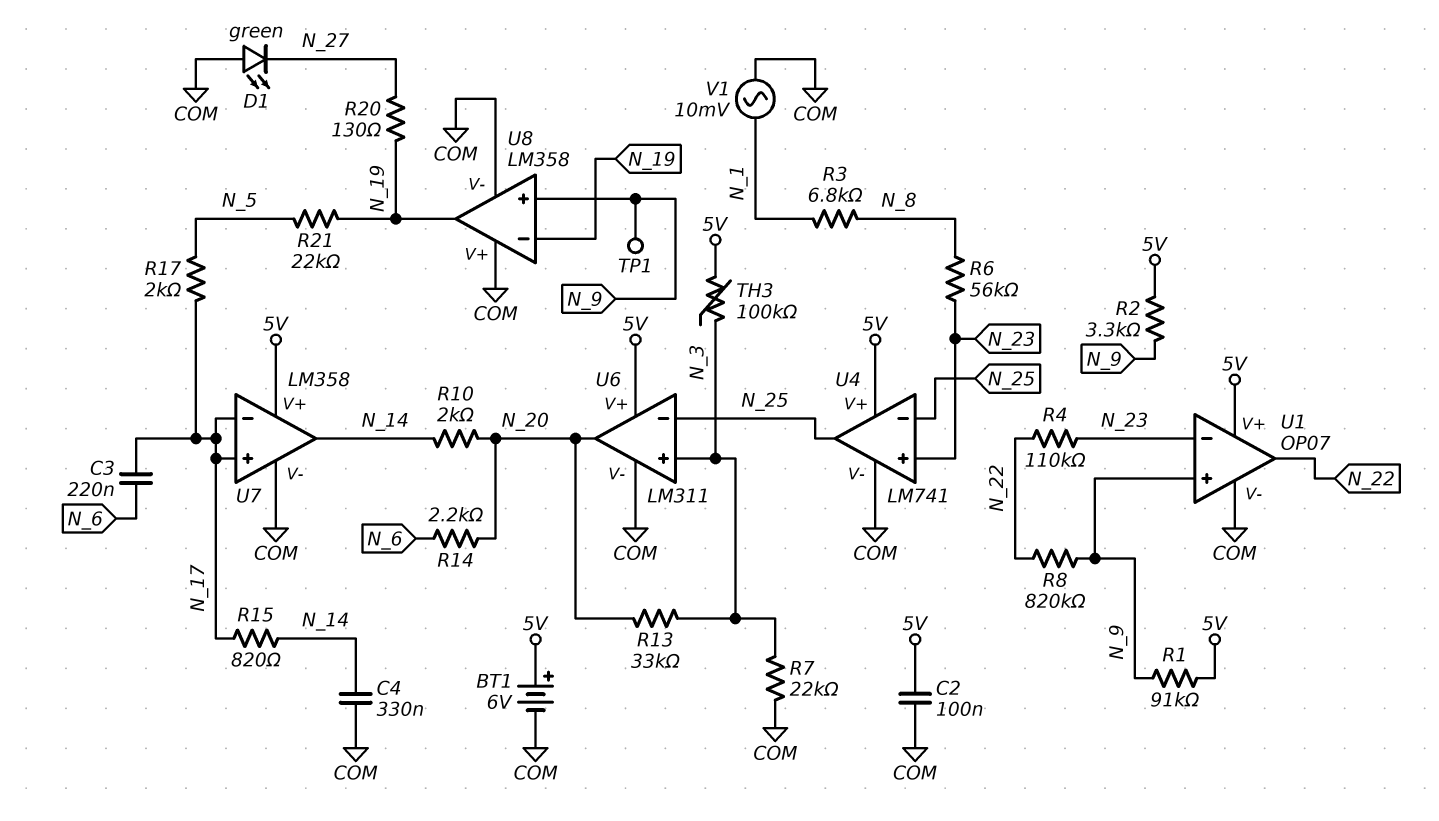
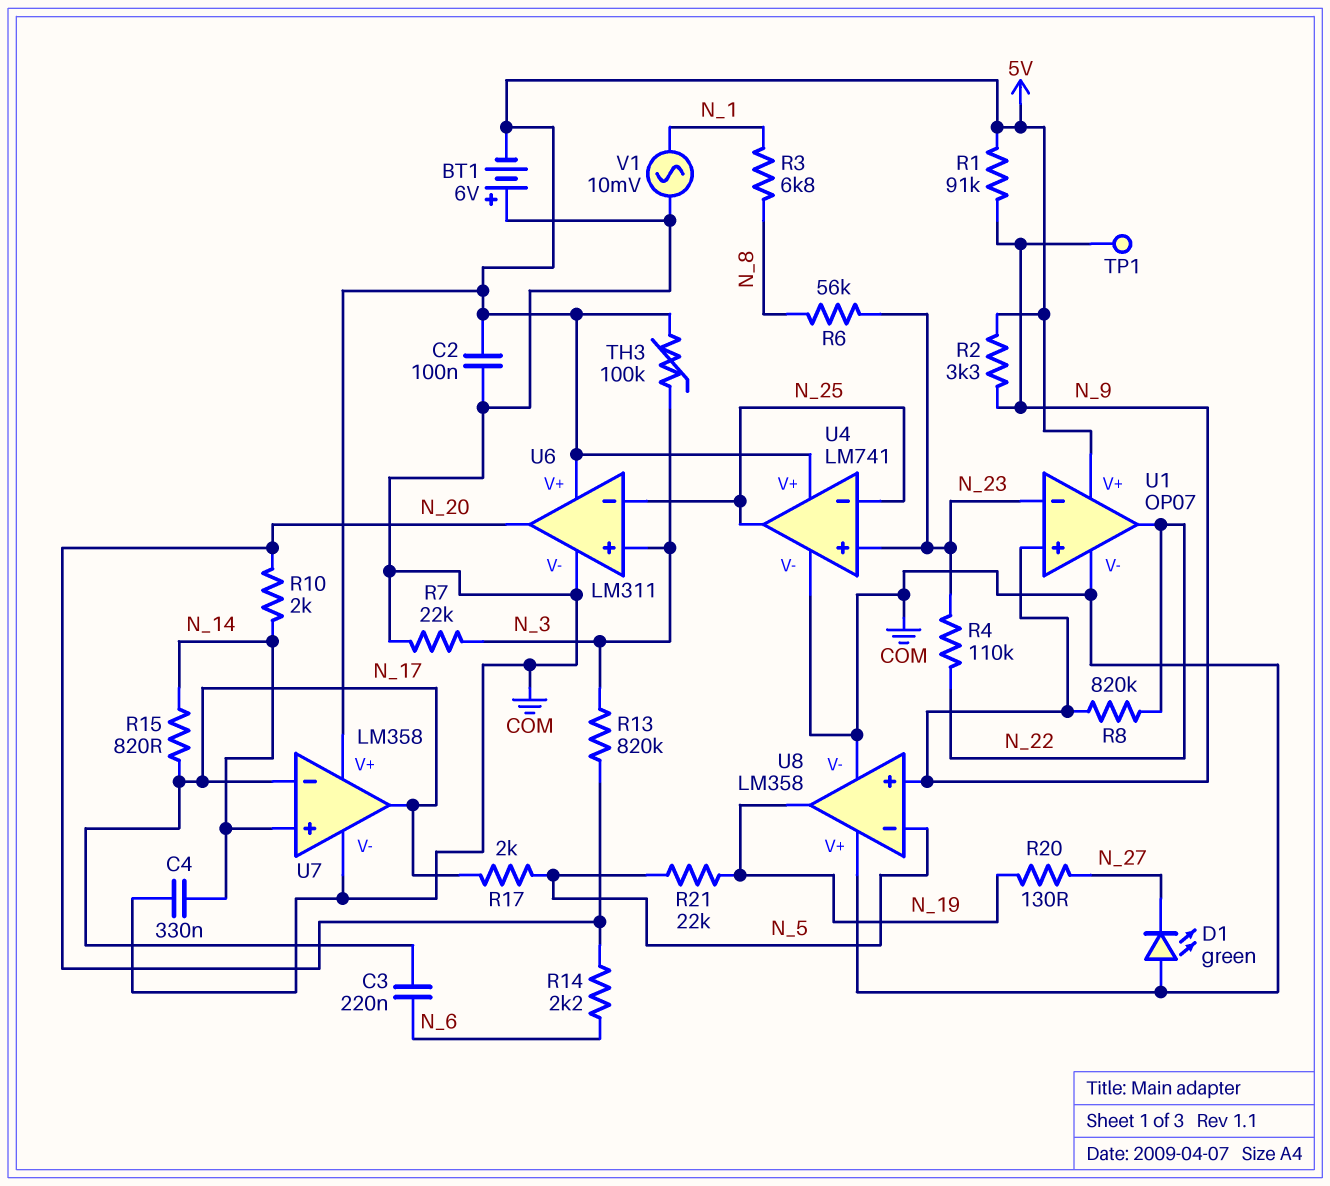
BT1: 6V (plus 5V, minus COM) -> 6V (plus COM, minus 5V)
R13: 33k (N_3, N_20) -> 820k (N_3, N_20)
U7 pin in+: N_17 -> N_14
U7 pin out: N_14 -> N_17
U8 pin in-: N_19 -> N_5

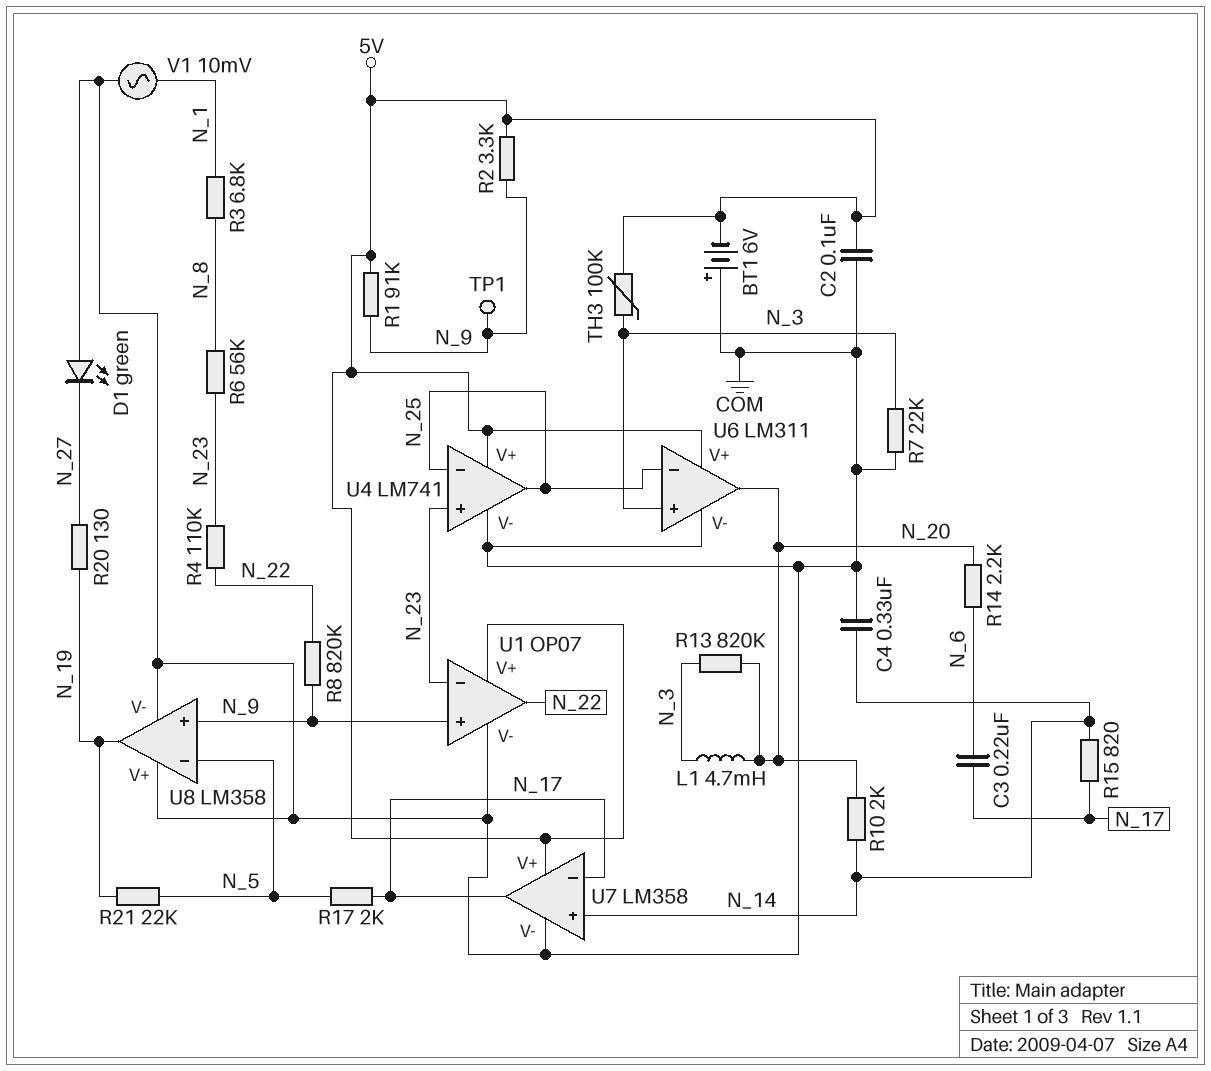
L1: none -> 4.7mH (N_3, N_20)

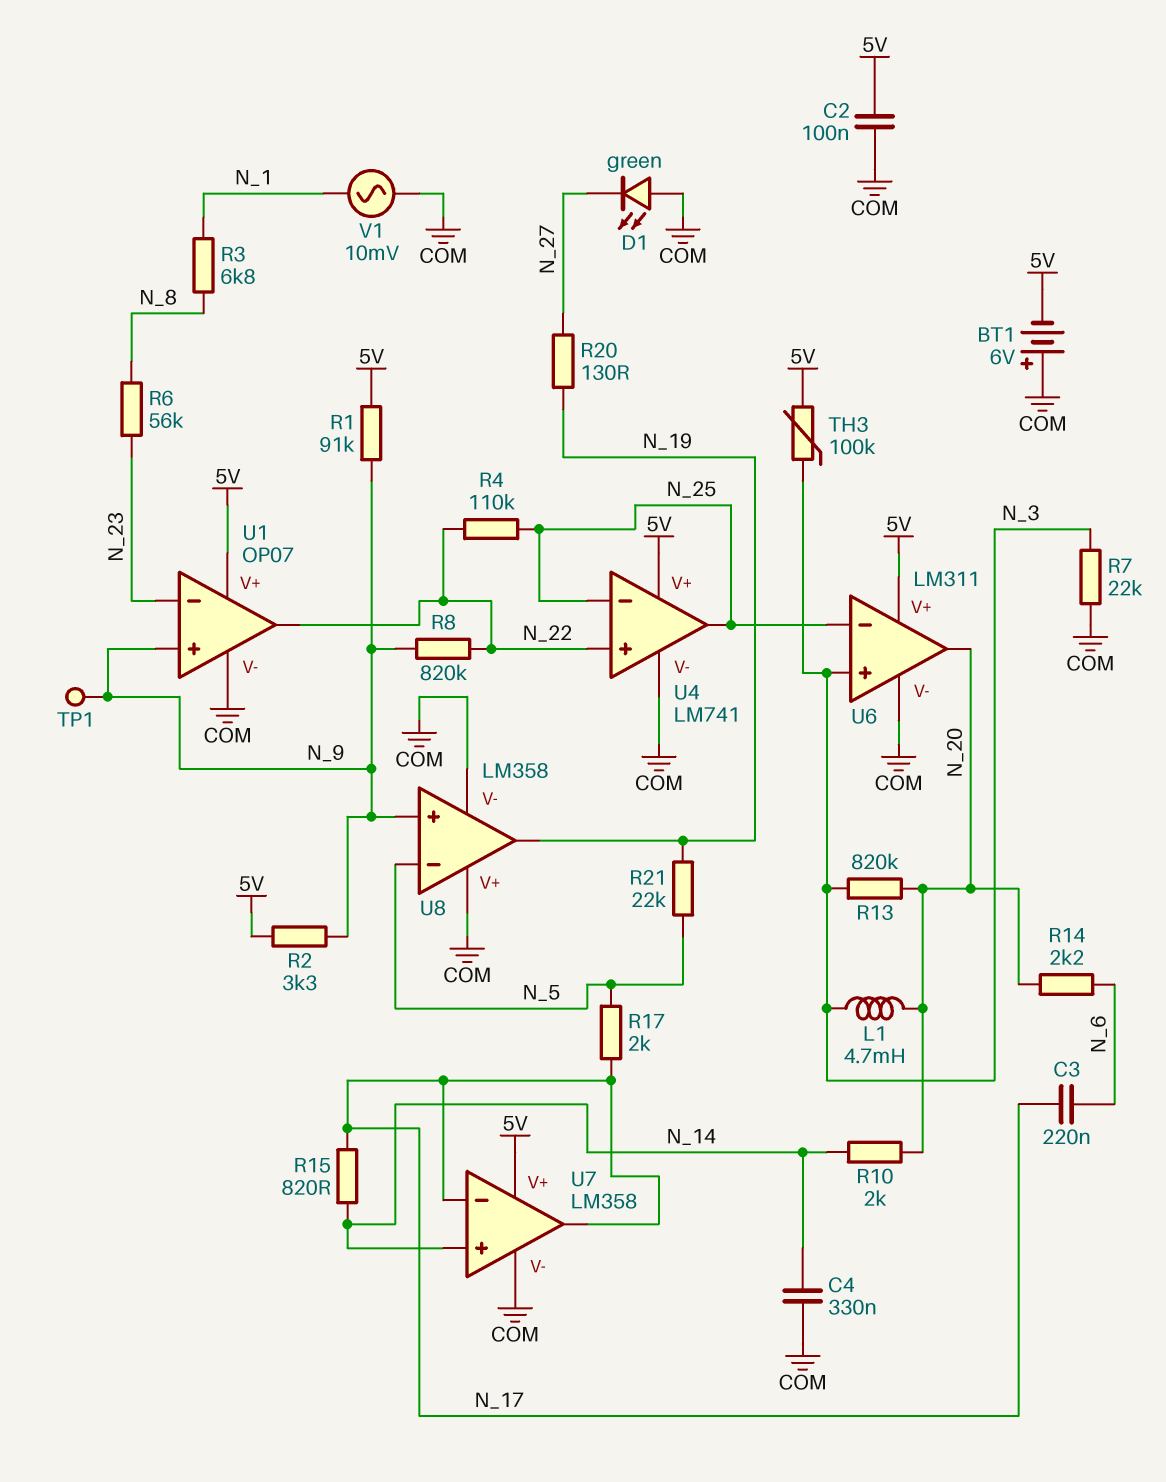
R4: 110k (N_22, N_23) -> 110k (N_22, N_25)
U4 pin in+: N_23 -> N_22

